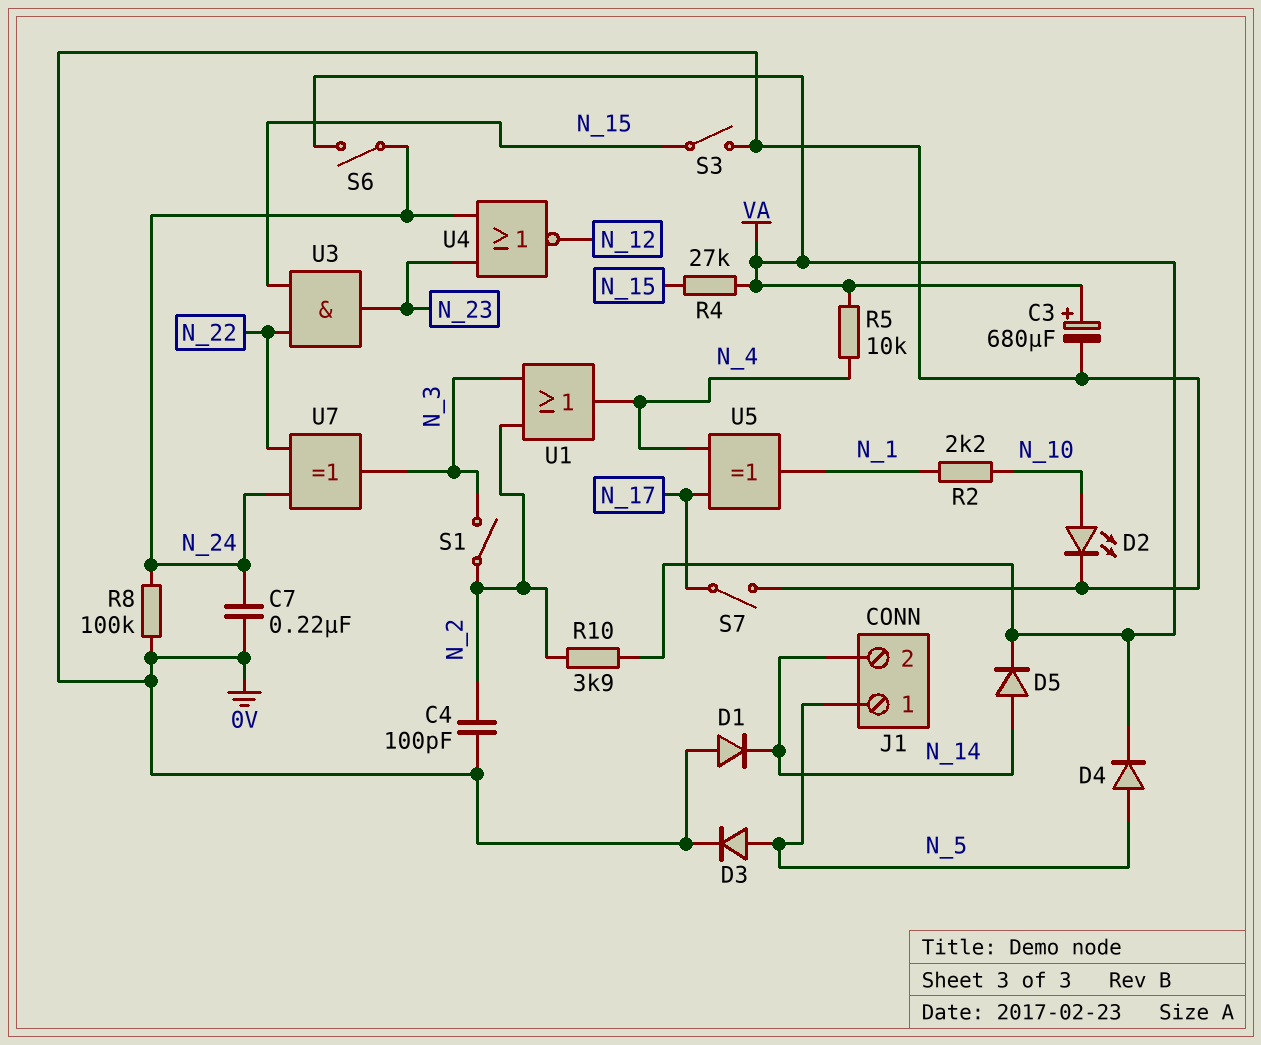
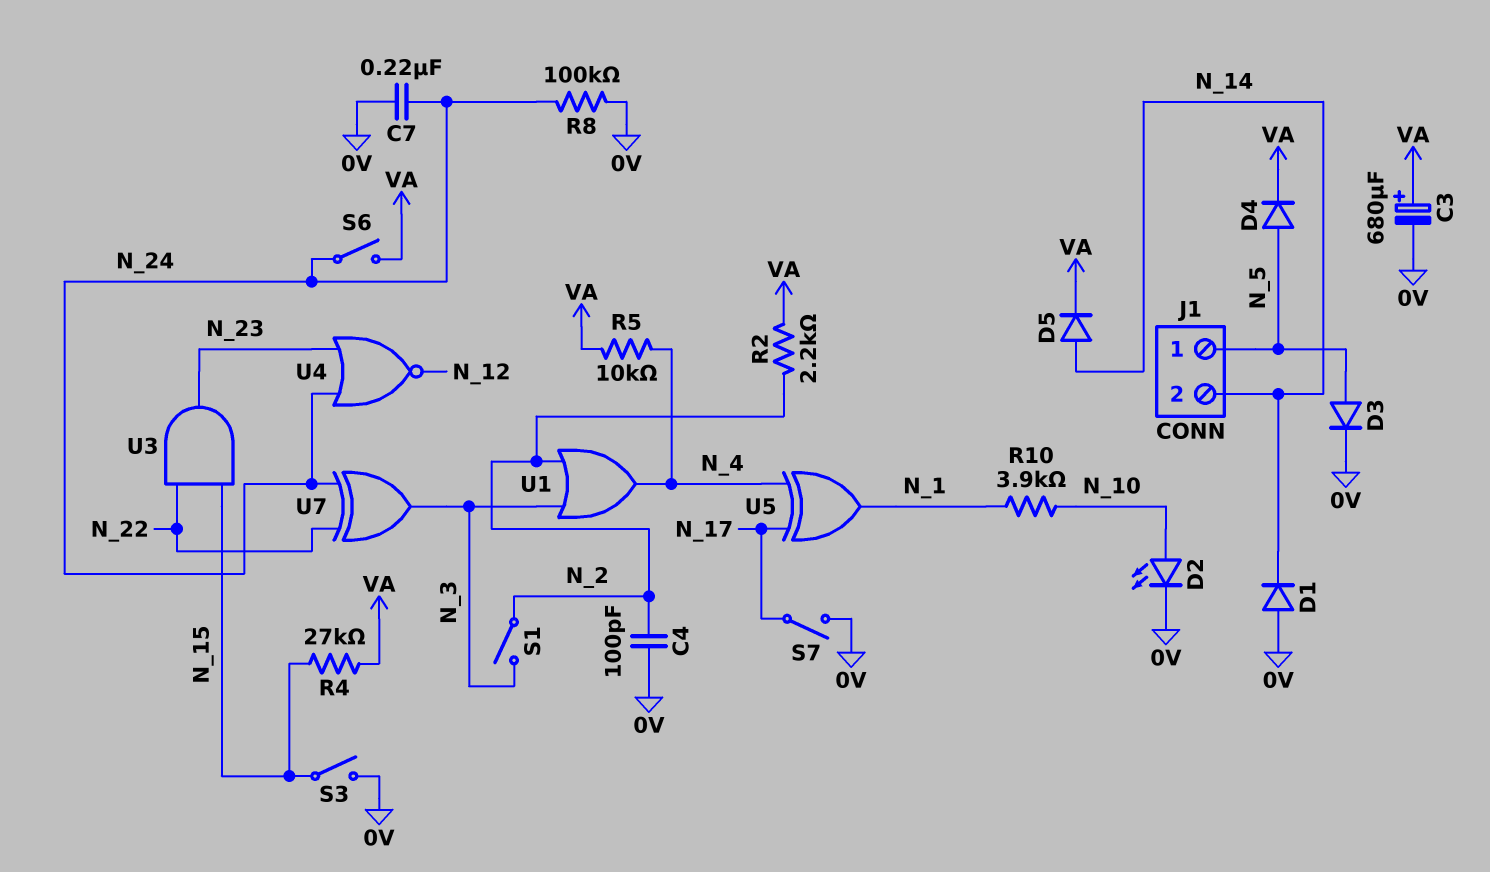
R2: 2.2k (N_1, N_10) -> 2.2k (N_2, VA)
R10: 3.9k (N_2, VA) -> 3.9k (N_1, N_10)

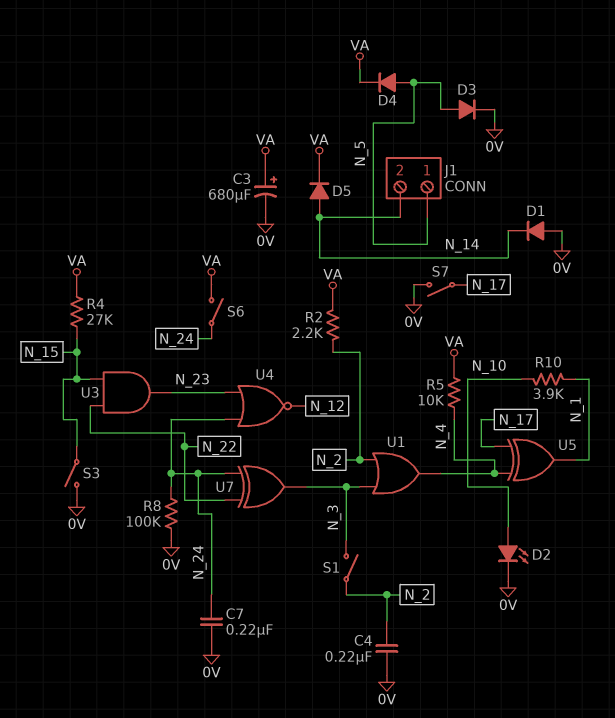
C4: 100pF (0V, N_2) -> 220nF (0V, N_2)

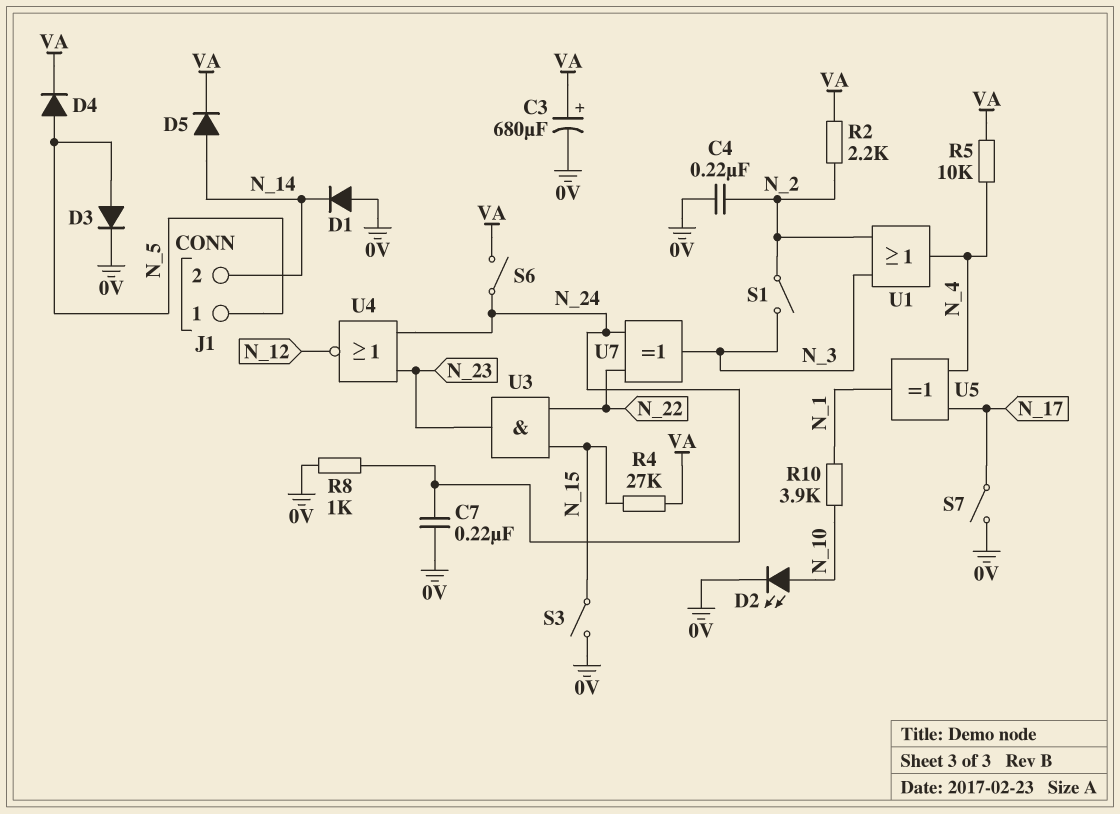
R8: 100k (0V, N_24) -> 1k (0V, N_24)

